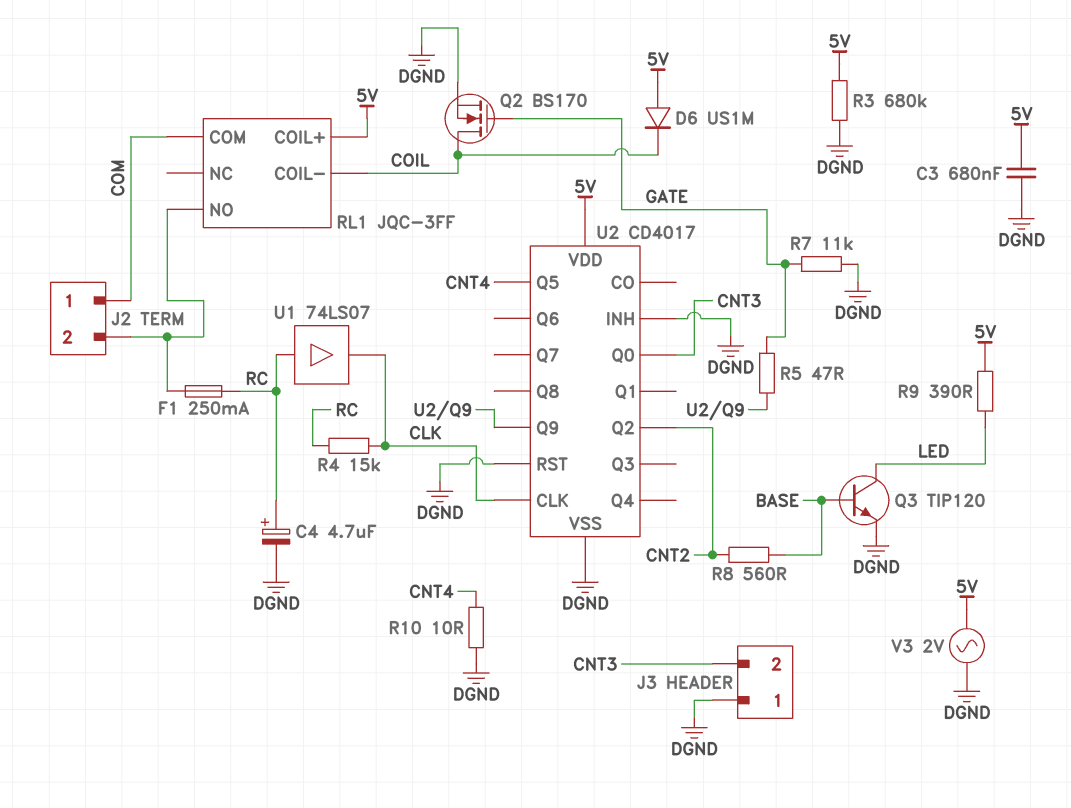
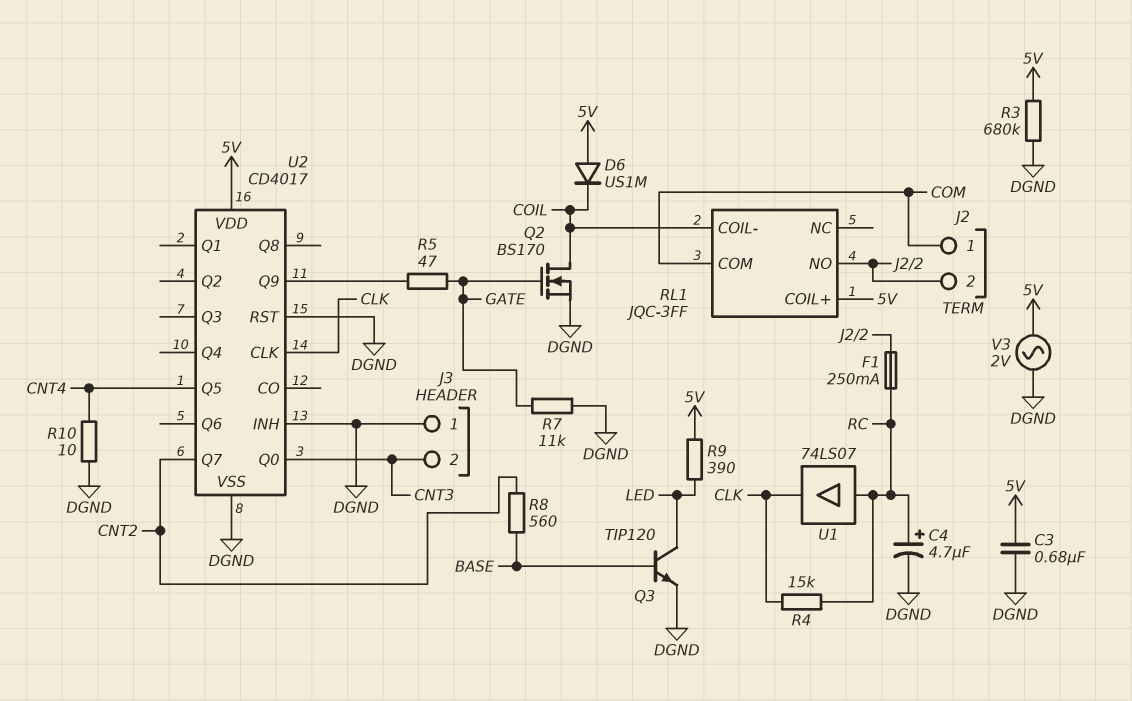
U2 pin Q2: CNT2 -> none
U2 pin Q7: none -> CNT2

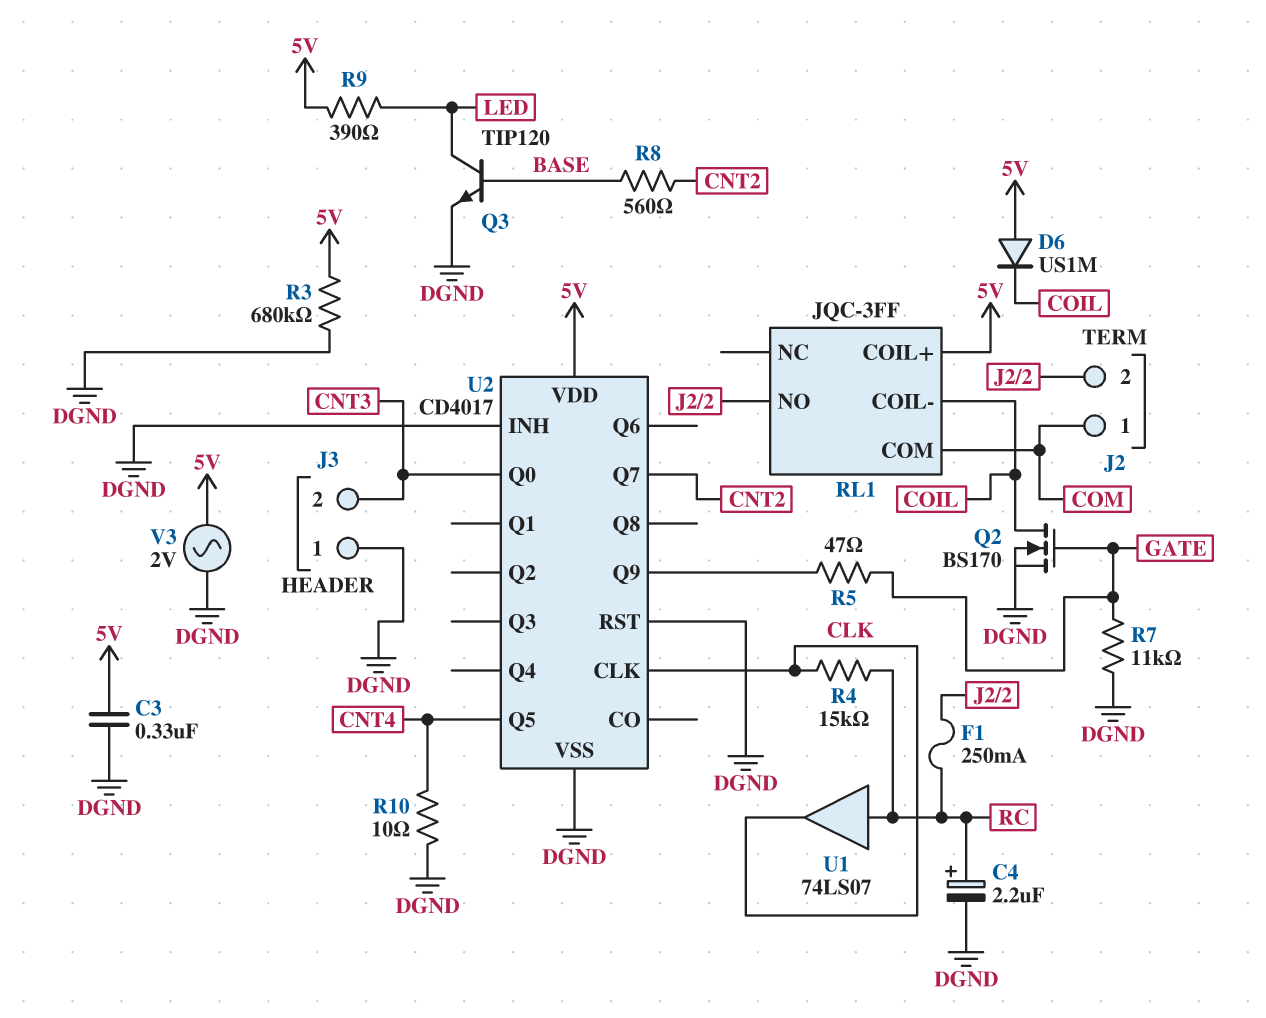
C3: 680nF (5V, DGND) -> 330nF (5V, DGND)
C4: 4.7uF (plus RC, minus DGND) -> 2.2uF (plus RC, minus DGND)

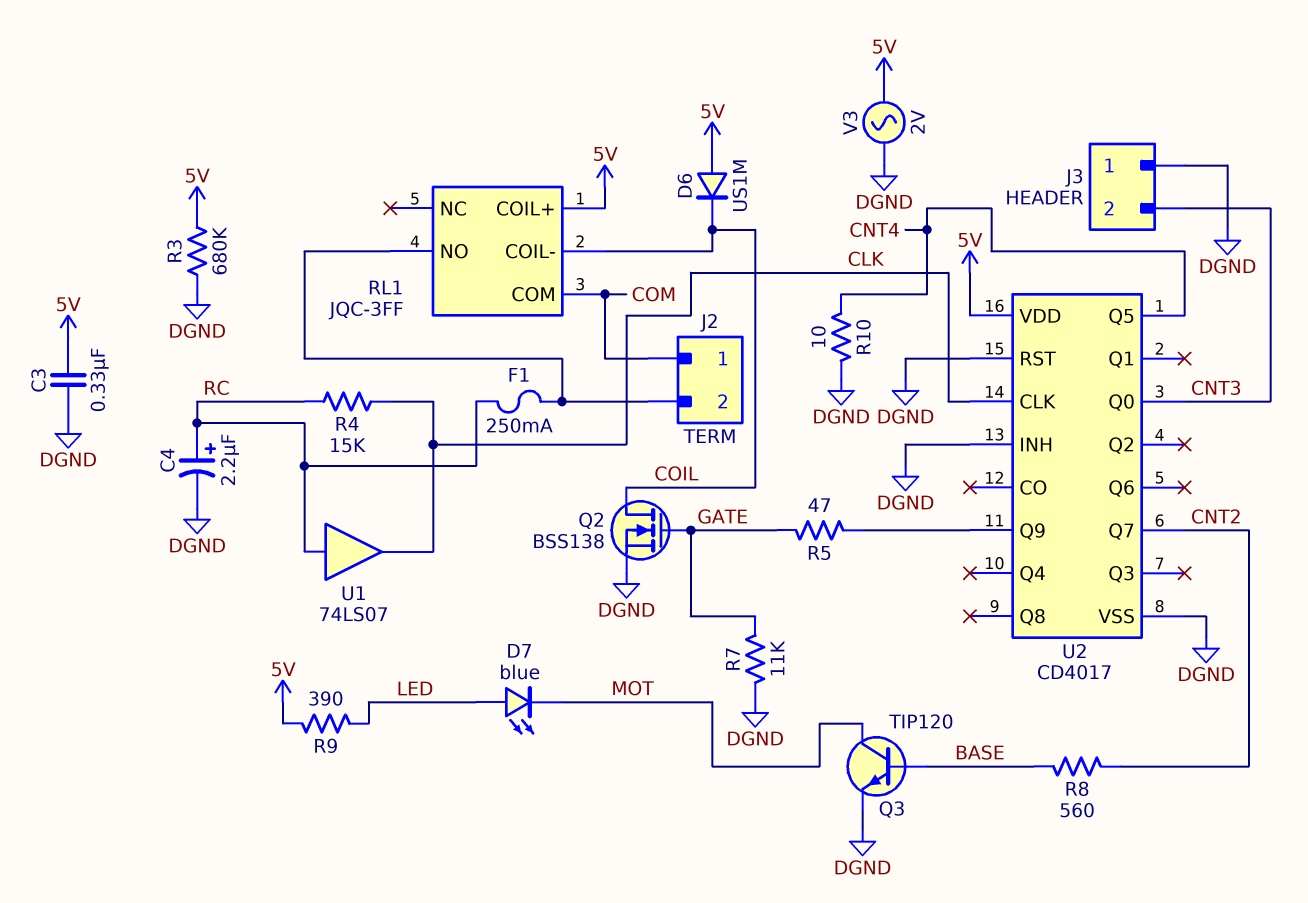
D7: none -> LED blue (A LED, K MOT)
Q2: NMOS BS170 (G GATE, D COIL, S DGND) -> NMOS BSS138 (G GATE, D COIL, S DGND)
Q3: NPN TIP120 (B BASE, C LED, E DGND) -> NPN TIP120 (B BASE, C MOT, E DGND)

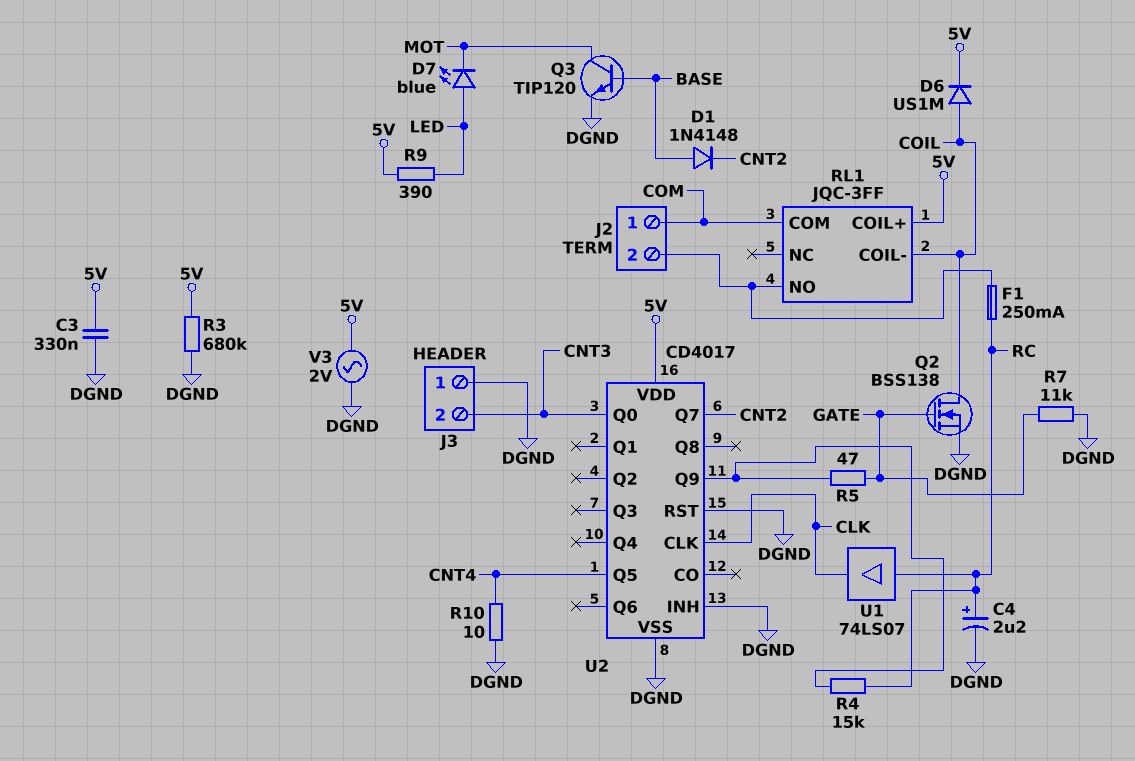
D1: none -> diode 1N4148 (A BASE, K CNT2)
D6: diode US1M (A 5V, K COIL) -> diode US1M (A COIL, K 5V)
R4: 15k (CLK, RC) -> 15k (RC, U2/Q9)
R8: 560 (BASE, CNT2) -> none

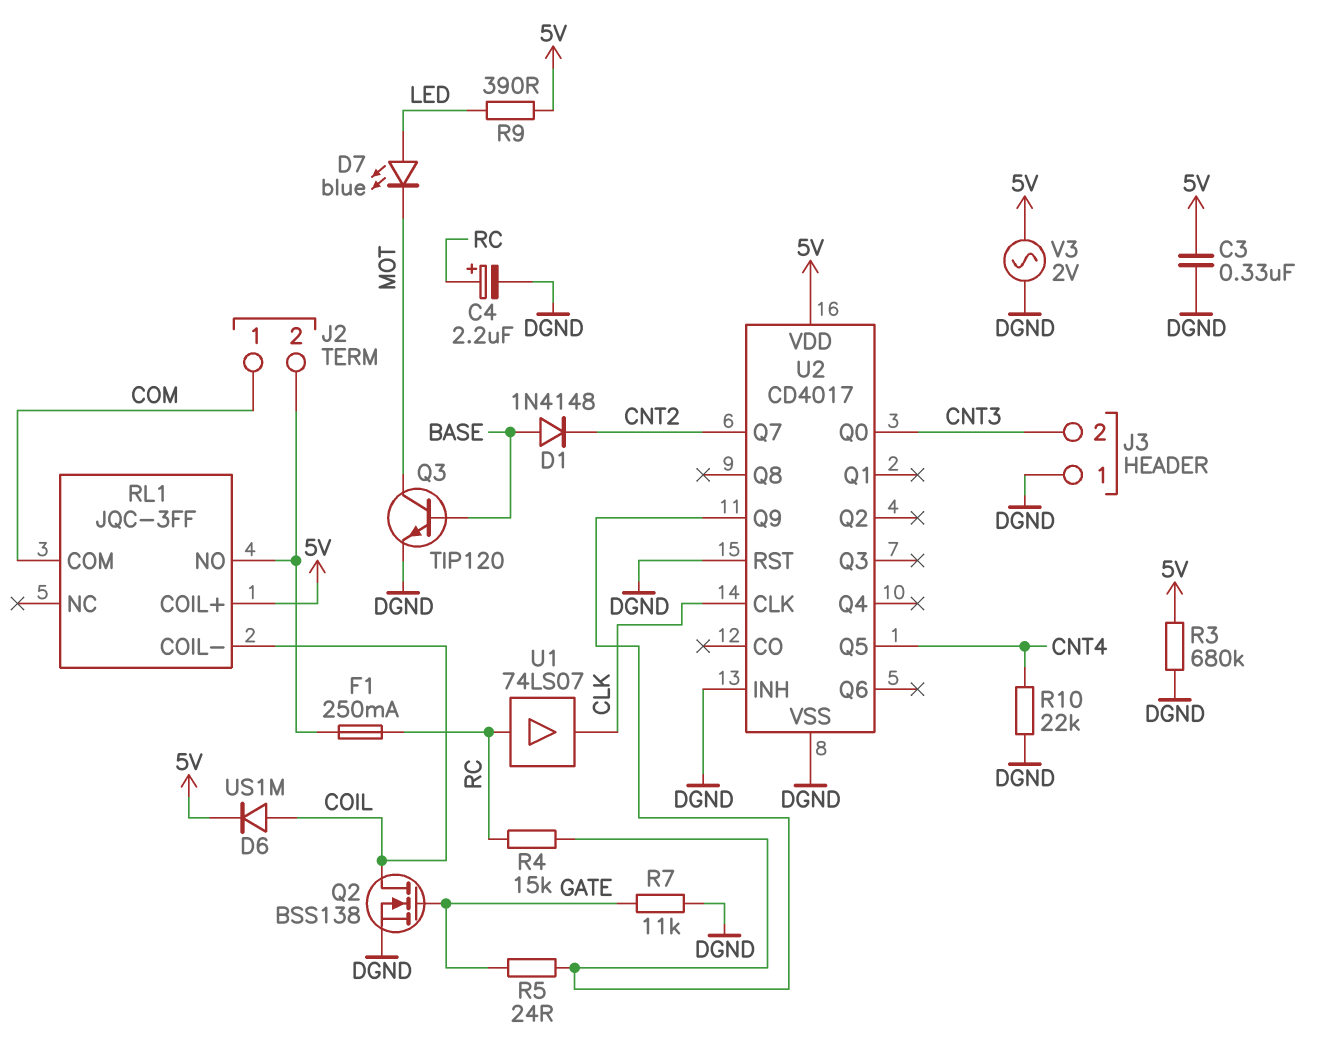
R5: 47 (GATE, U2/Q9) -> 24 (GATE, U2/Q9)
R10: 10 (CNT4, DGND) -> 22k (CNT4, DGND)

